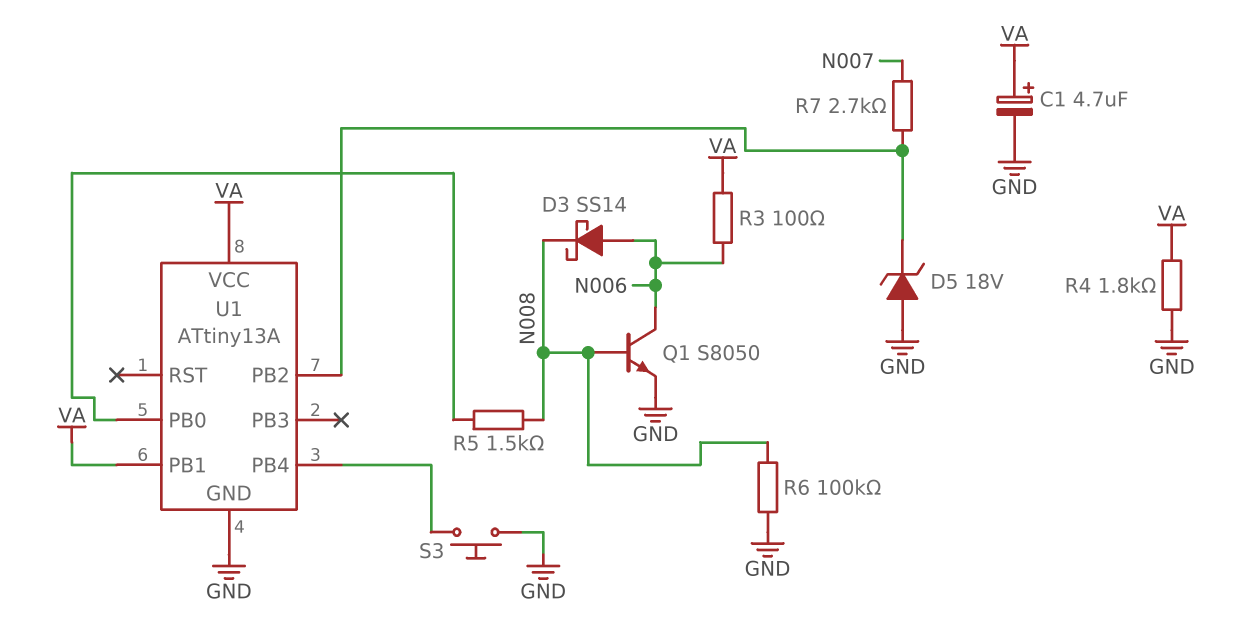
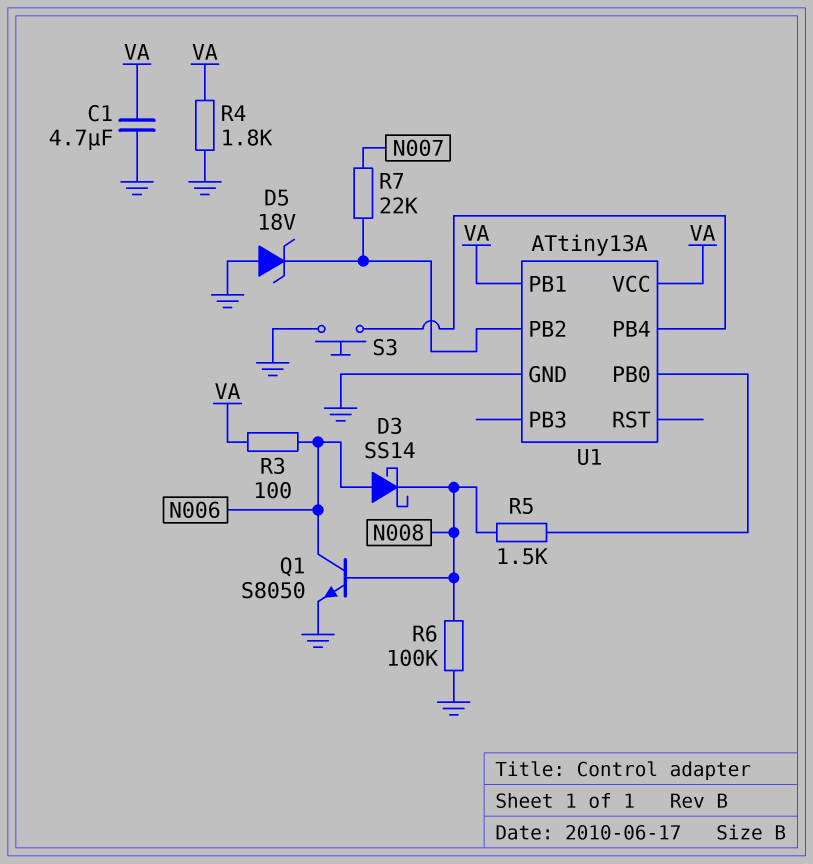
C1: 4.7uF (plus VA, minus GND) -> 4.7uF (GND, VA)
R7: 2.7k (N007, U1/PB2) -> 22k (N007, U1/PB2)

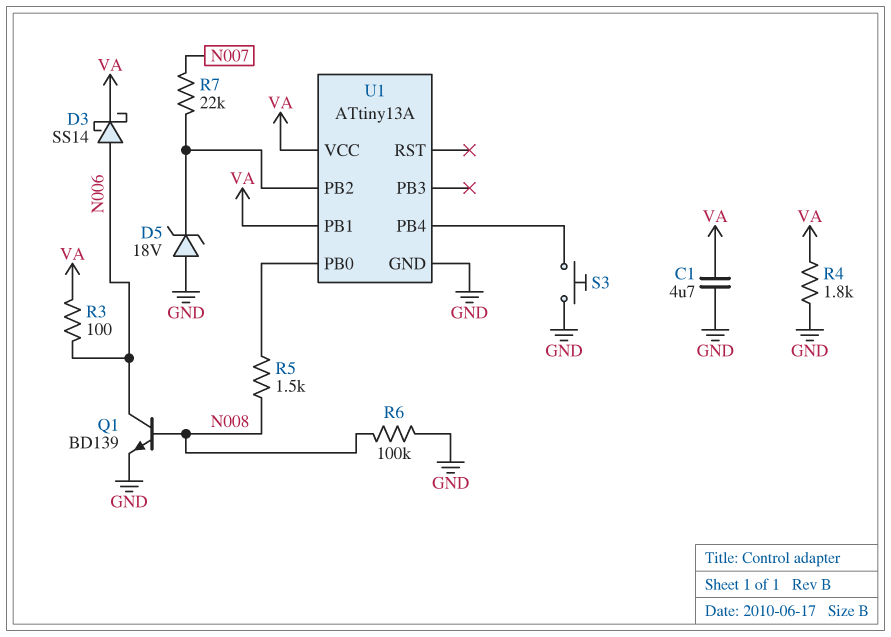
D3: schottky SS14 (A N006, K N008) -> schottky SS14 (A N006, K VA)
Q1: NPN S8050 (B N008, C N006, E GND) -> NPN BD139 (B N008, C N006, E GND)

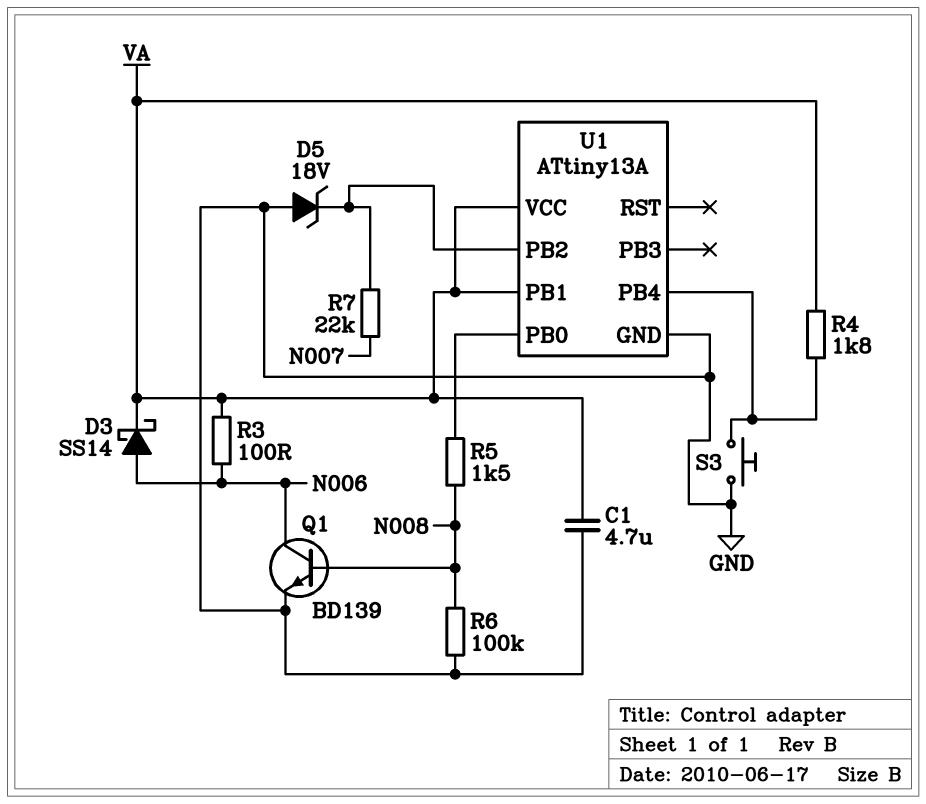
R4: 1.8k (GND, VA) -> 1.8k (U1/PB4, VA)

